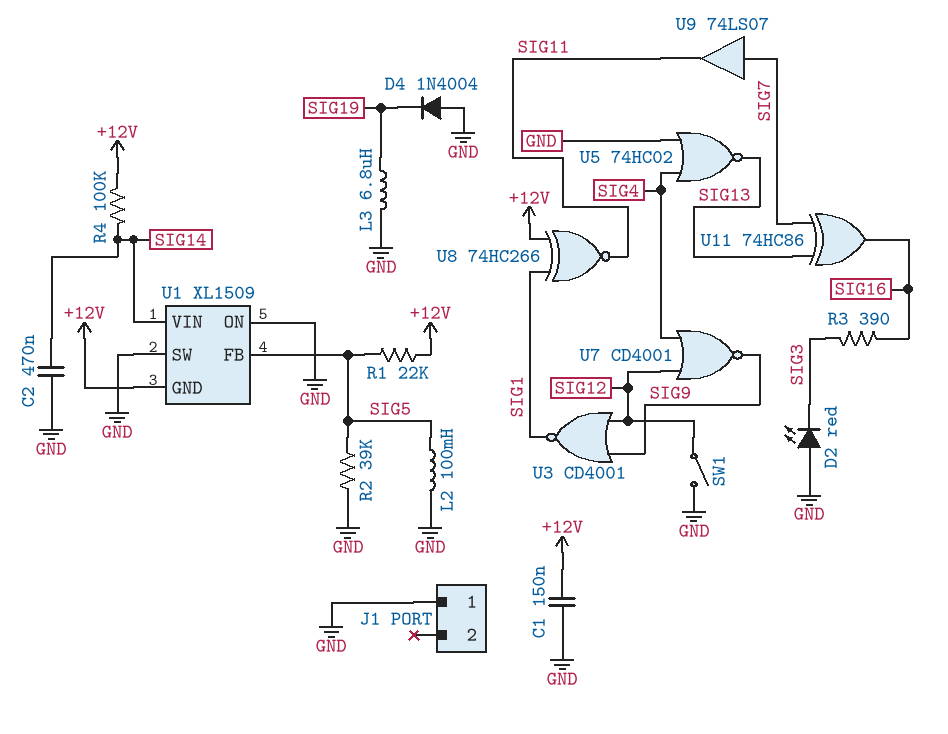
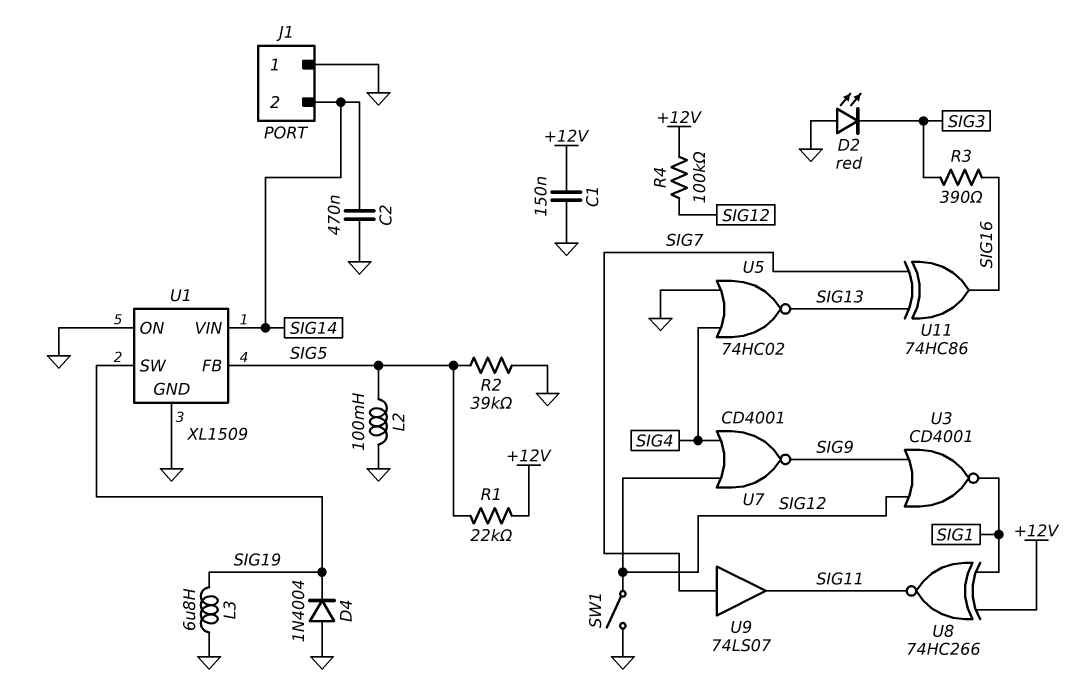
J1 pin 2: none -> SIG14
R4: 100k (+12V, SIG14) -> 100k (+12V, SIG12)
U1 pin GND: +12V -> GND
U1 pin SW: GND -> SIG19

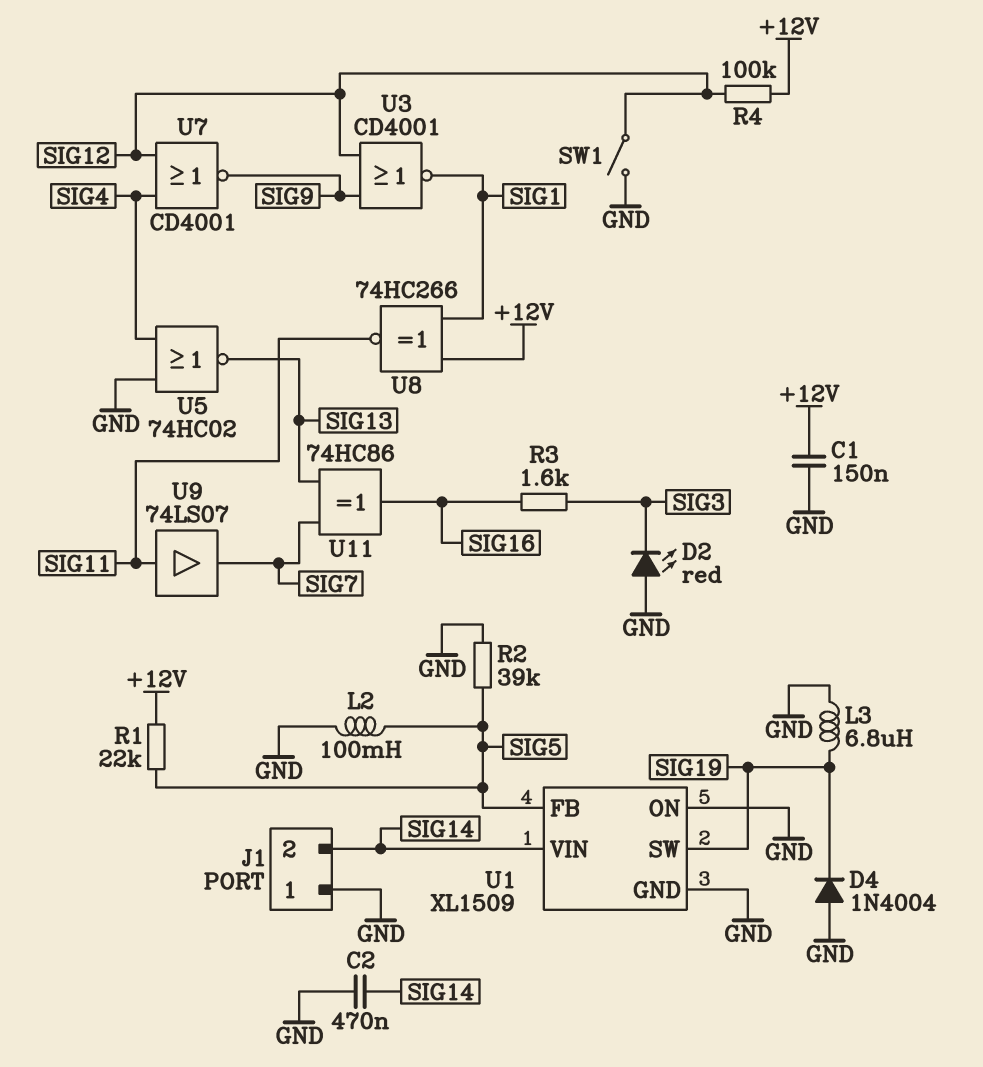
R3: 390 (SIG3, SIG16) -> 1.6k (SIG3, SIG16)
U9: buffer 74LS07 (in SIG7, out SIG11) -> buffer 74LS07 (in SIG11, out SIG7)

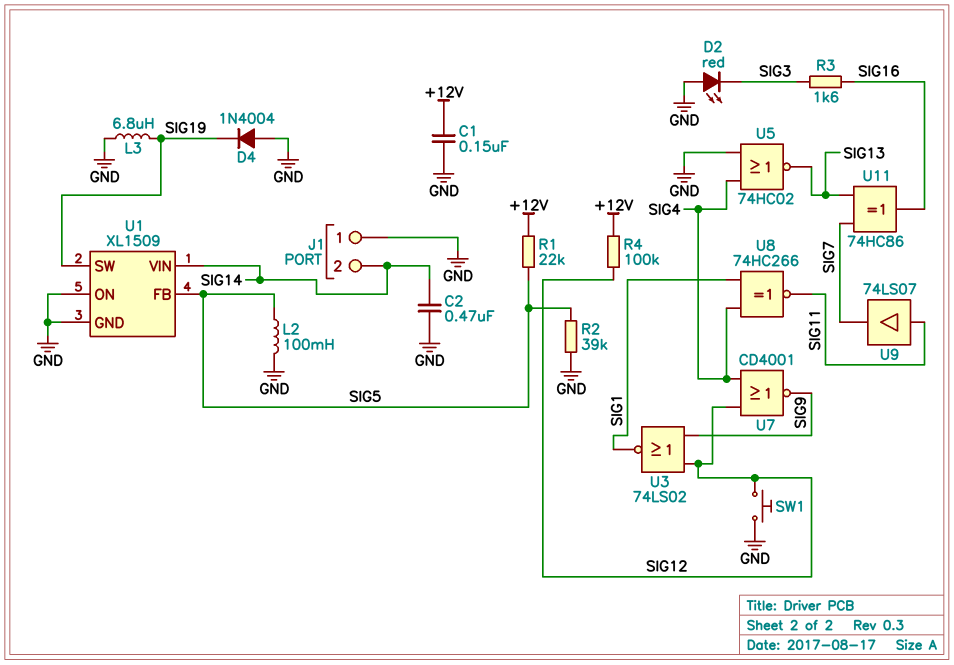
SW1: switch (GND, SIG12) -> button (GND, SIG12)
U3: NOR CD4001 (in SIG9, in SIG12, out SIG1) -> NOR 74LS02 (in SIG9, in SIG12, out SIG1)
U8: XNOR 74HC266 (in +12V, in SIG1, out SIG11) -> XNOR 74HC266 (in SIG1, in SIG4, out SIG11)

